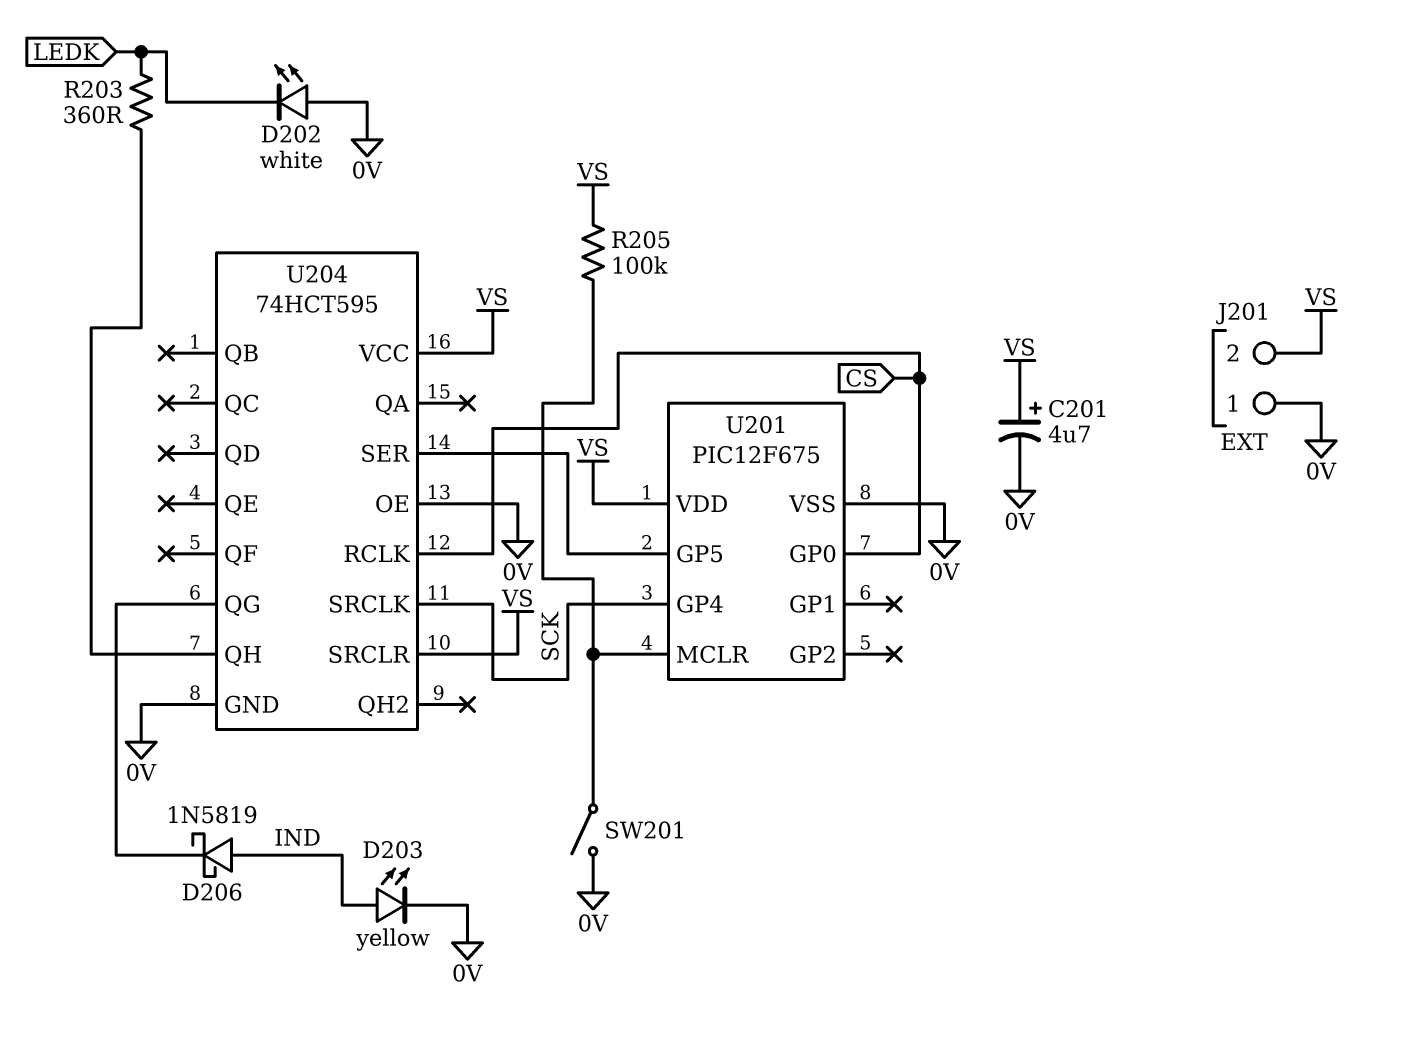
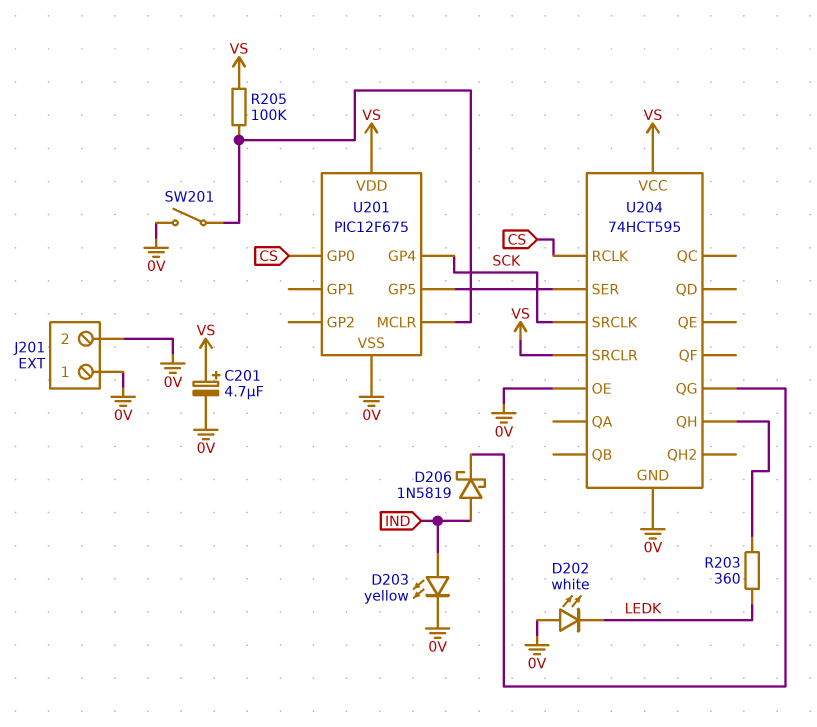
J201 pin 2: VS -> 0V

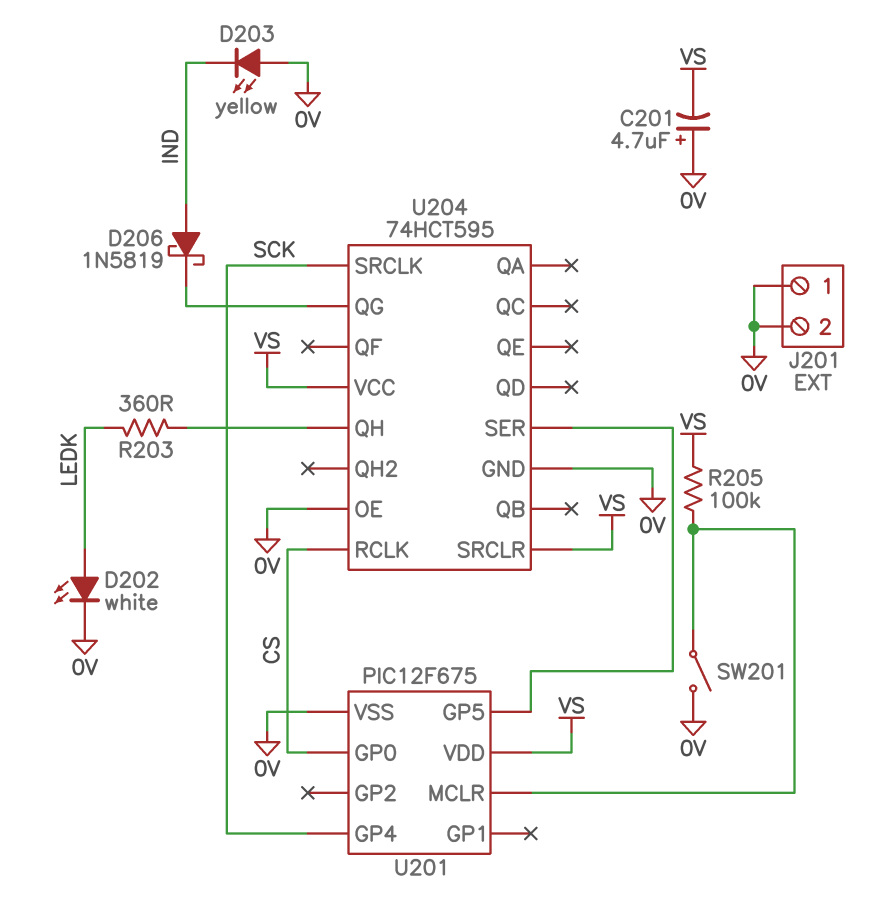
C201: 4.7uF (plus VS, minus 0V) -> 4.7uF (plus 0V, minus VS)
D202: LED white (A 0V, K LEDK) -> LED white (A LEDK, K 0V)
D203: LED yellow (A IND, K 0V) -> LED yellow (A 0V, K IND)

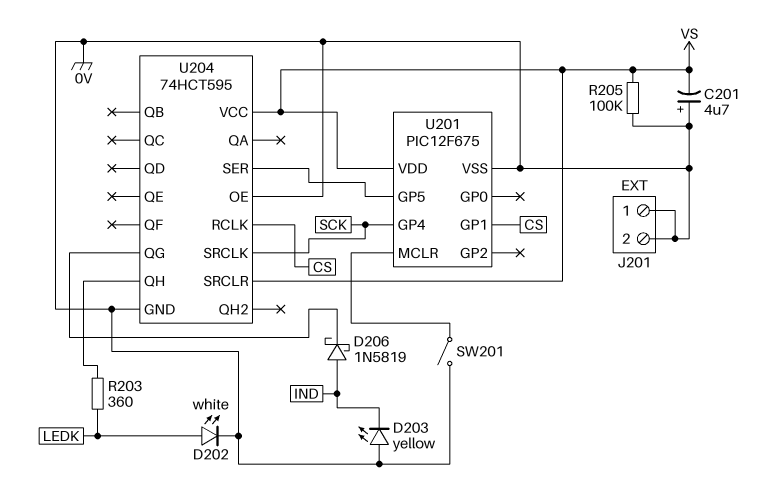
R205: 100k (U201/MCLR, VS) -> 100k (0V, VS)
U201 pin GP0: CS -> none
U201 pin GP1: none -> CS

